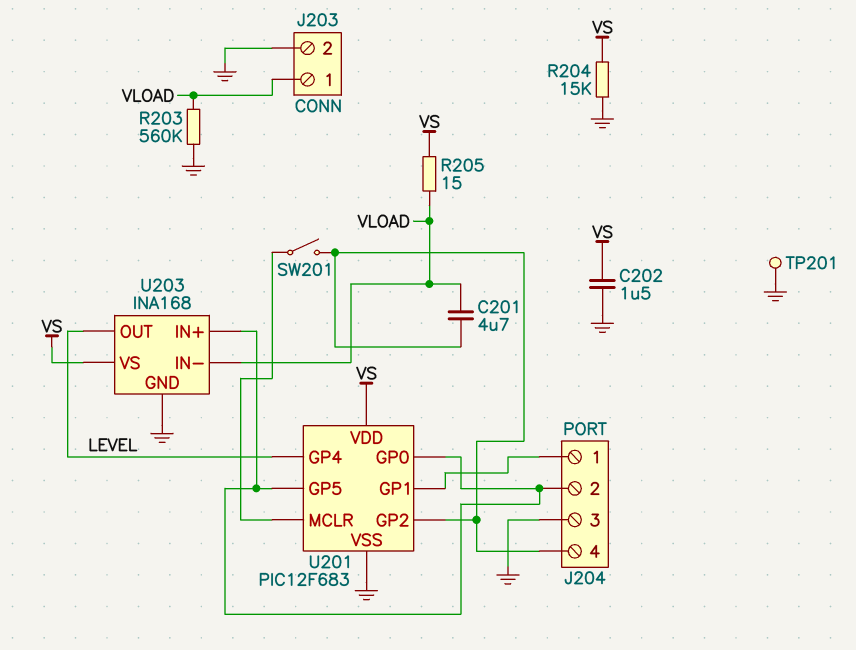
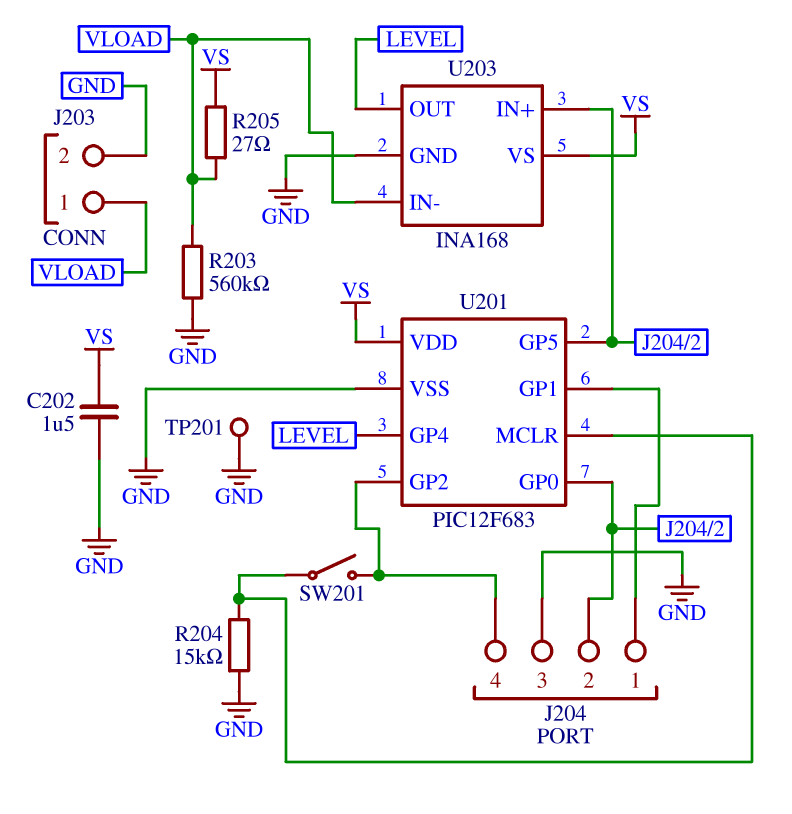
C201: 4.7uF (J204/4, VLOAD) -> none
R204: 15k (GND, VS) -> 15k (GND, U201/MCLR)
R205: 15 (VLOAD, VS) -> 27 (VLOAD, VS)

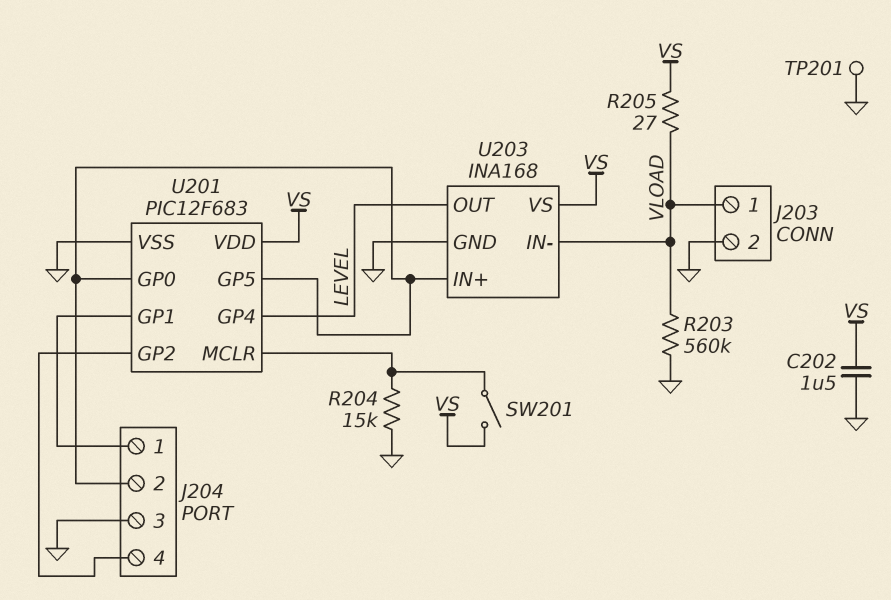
SW201: switch (J204/4, U201/MCLR) -> switch (U201/MCLR, VS)

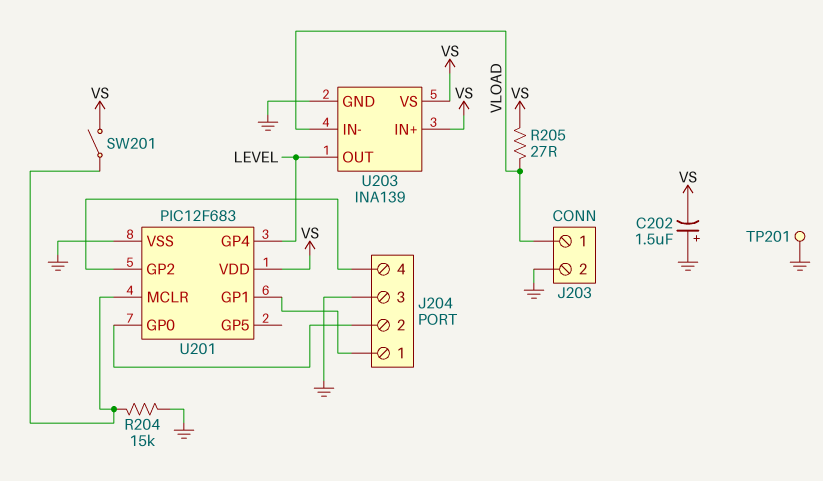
C202: 1.5uF (GND, VS) -> 1.5uF (plus GND, minus VS)
R203: 560k (GND, VLOAD) -> none
U201 pin GP5: J204/2 -> none
U203: INA168 -> INA139
U203 pin IN+: J204/2 -> VS

